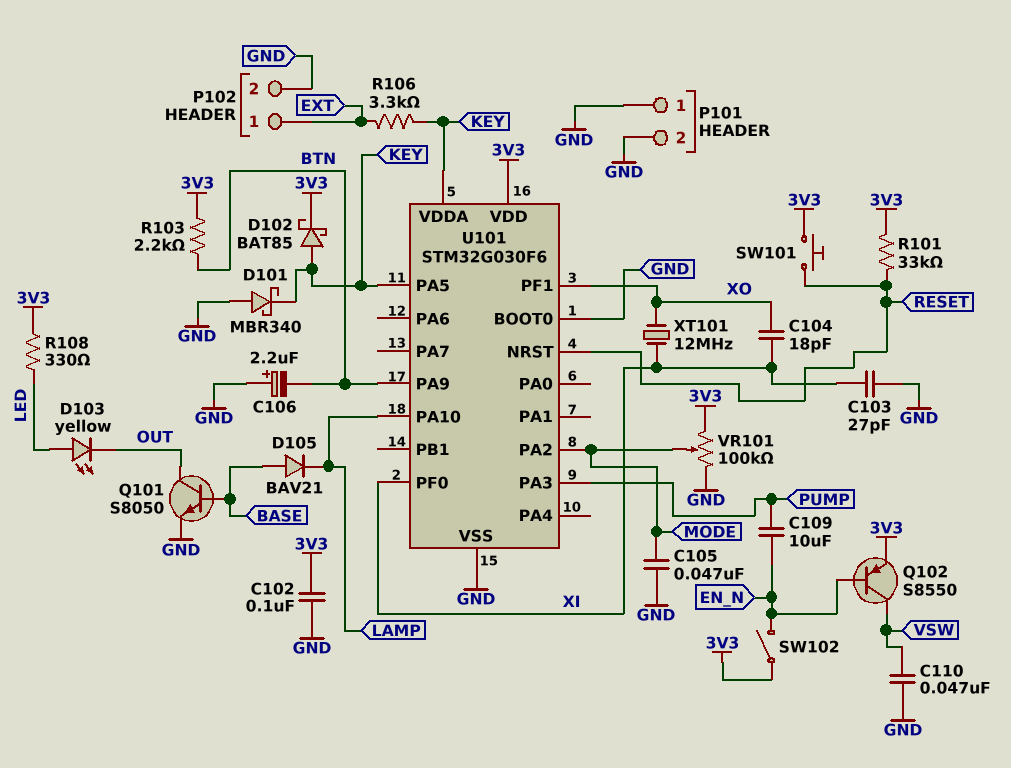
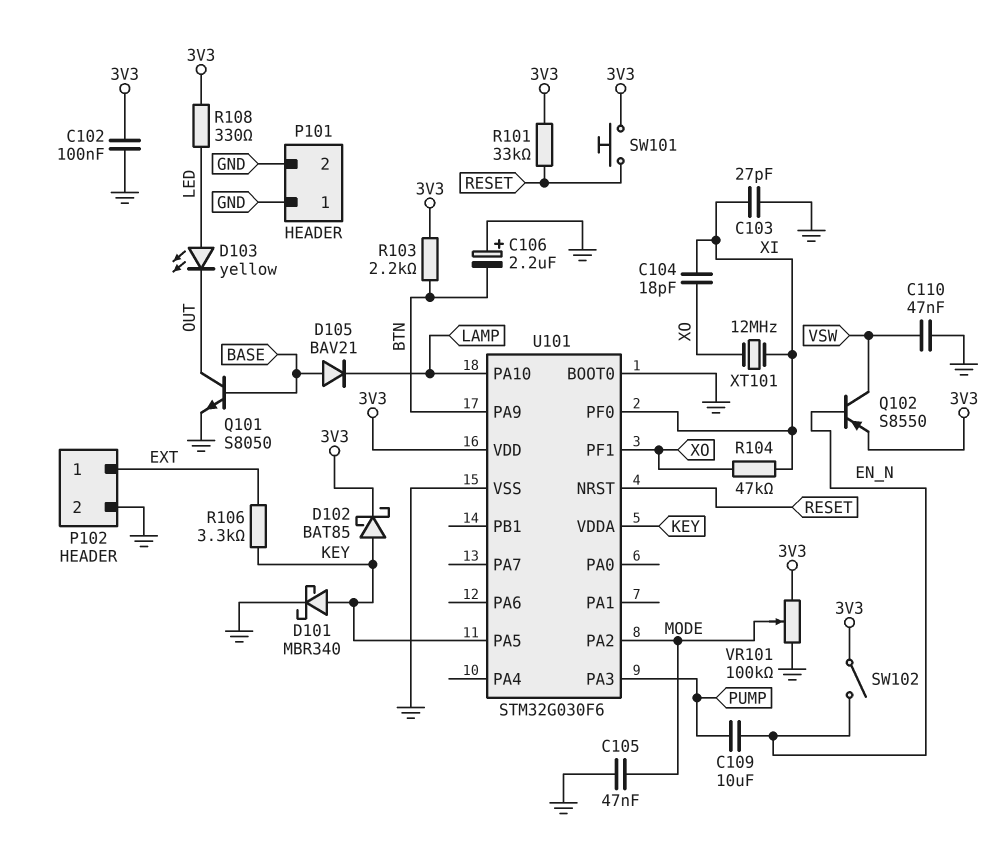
D101: schottky MBR340 (A GND, K KEY) -> schottky MBR340 (A KEY, K GND)
R104: none -> 47k (XI, XO)

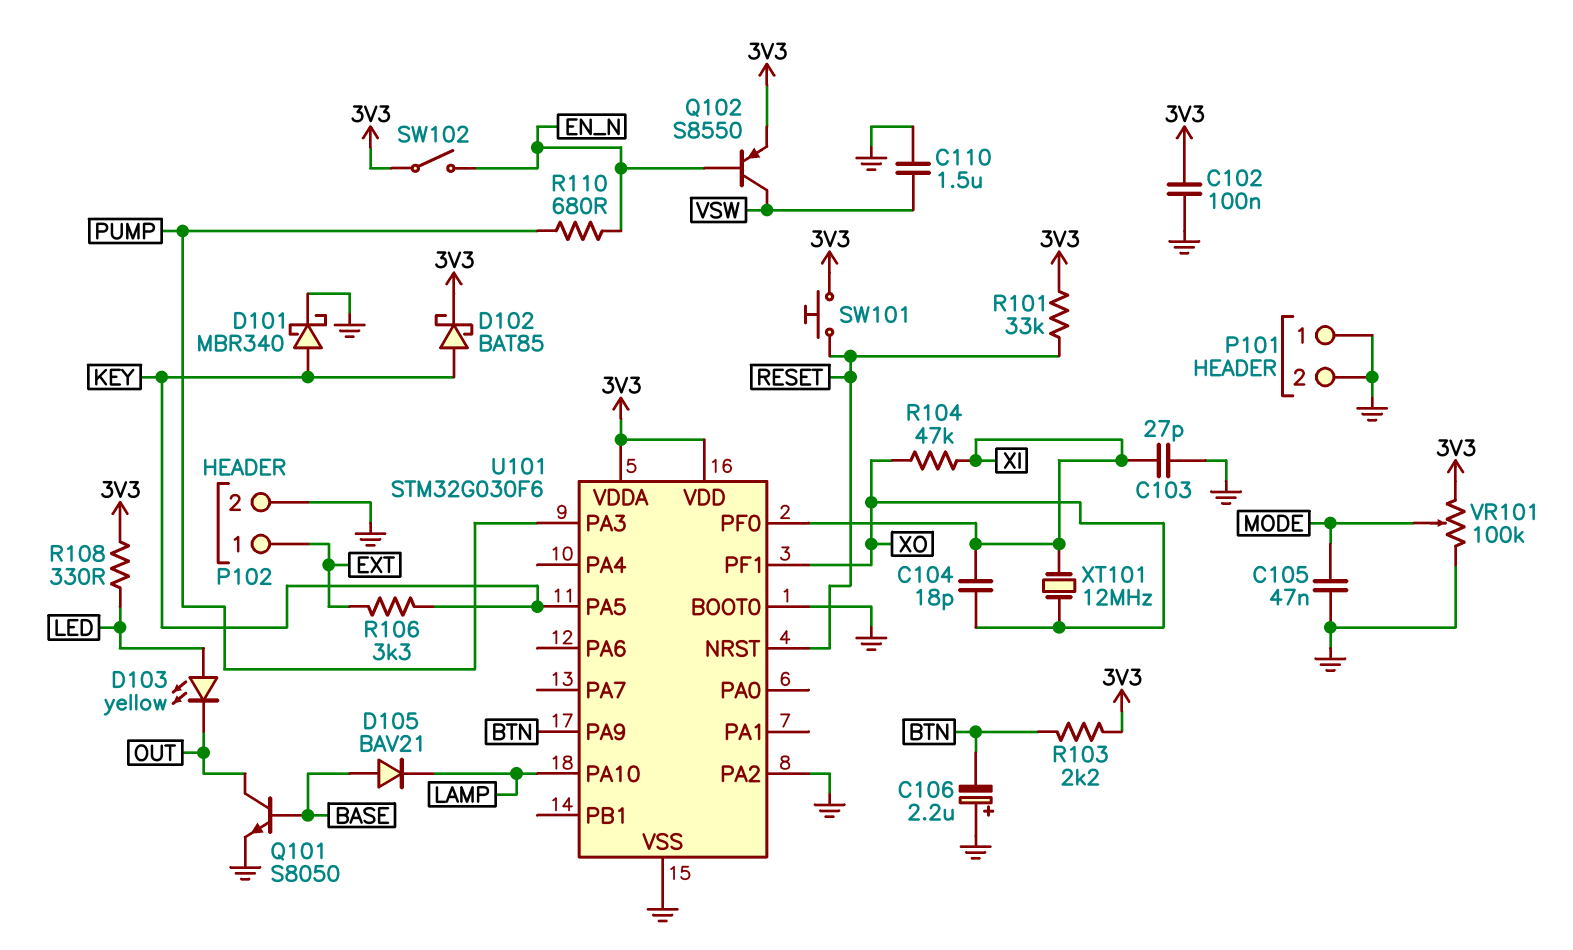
C109: 10uF (EN_N, PUMP) -> none
C110: 47nF (GND, VSW) -> 1.5uF (GND, VSW)
R110: none -> 680 (EN_N, PUMP)
U101 pin PA2: MODE -> GND
U101 pin VDDA: KEY -> 3V3

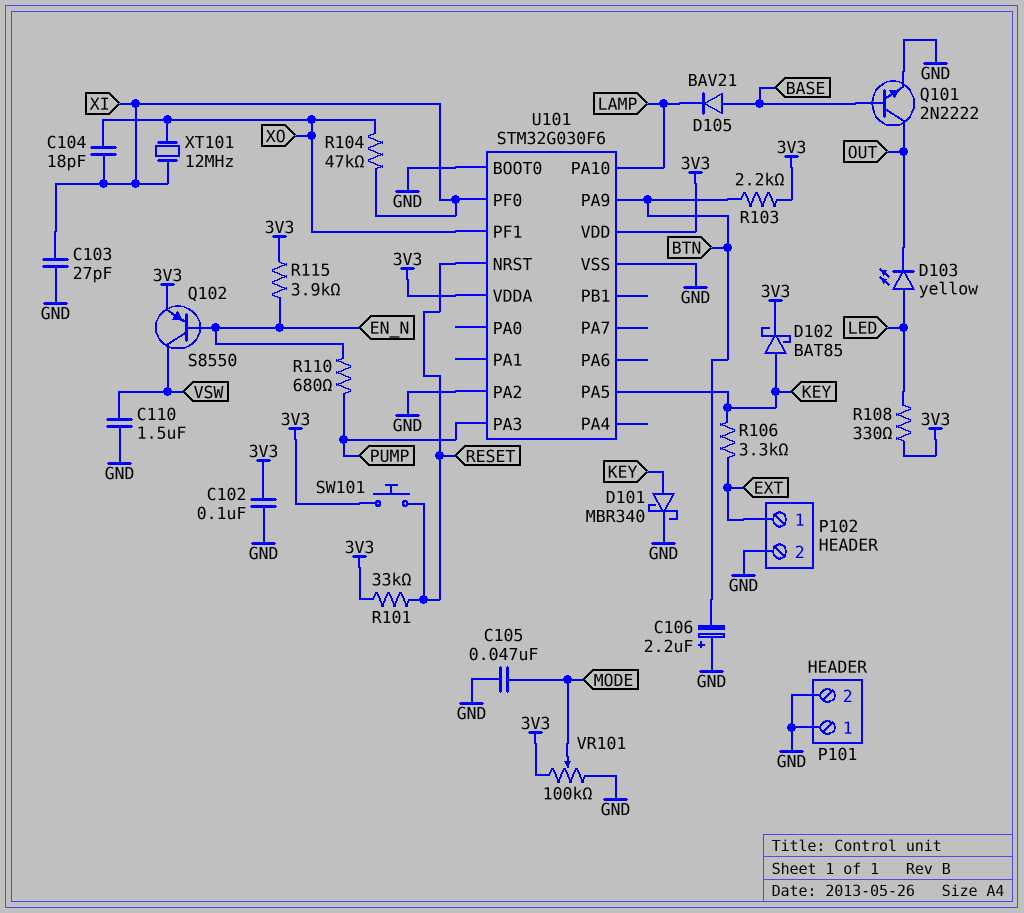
Q101: NPN S8050 (B BASE, C OUT, E GND) -> NPN 2N2222 (B BASE, C OUT, E GND)
R115: none -> 3.9k (3V3, EN_N)
SW102: switch (3V3, EN_N) -> none

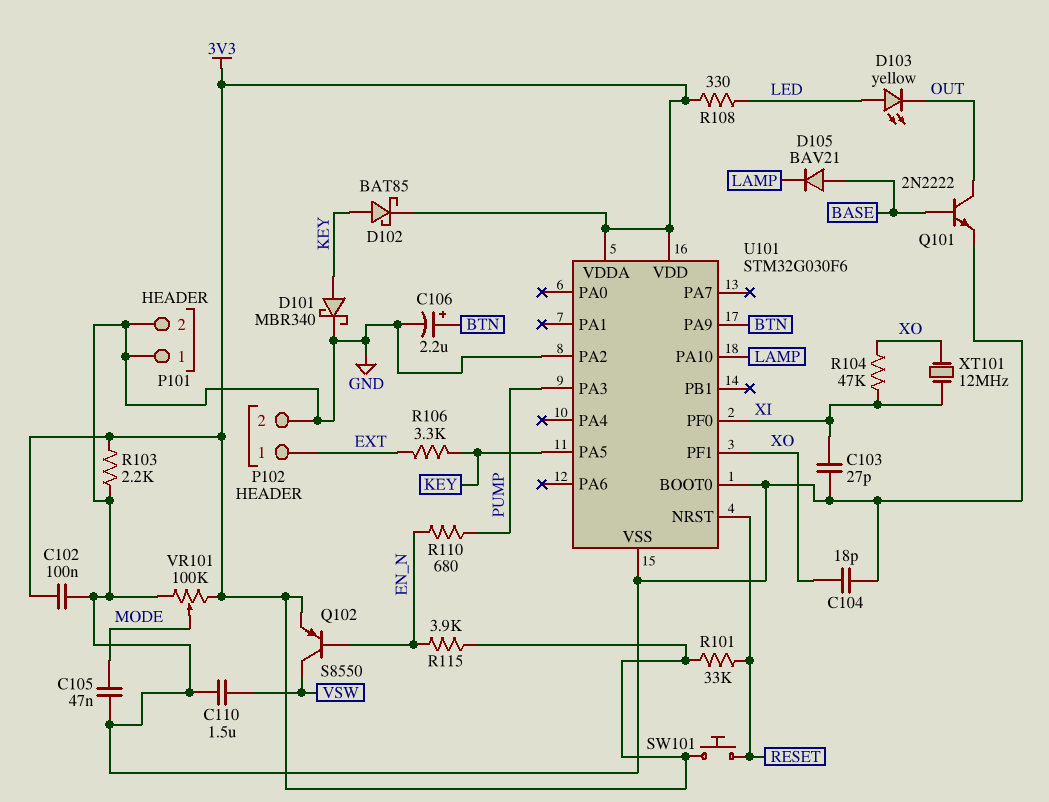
C104: 18pF (XI, XO) -> 18pF (GND, XO)
C106: 2.2uF (plus GND, minus BTN) -> 2.2uF (plus BTN, minus GND)
R103: 2.2k (3V3, BTN) -> 2.2k (3V3, GND)

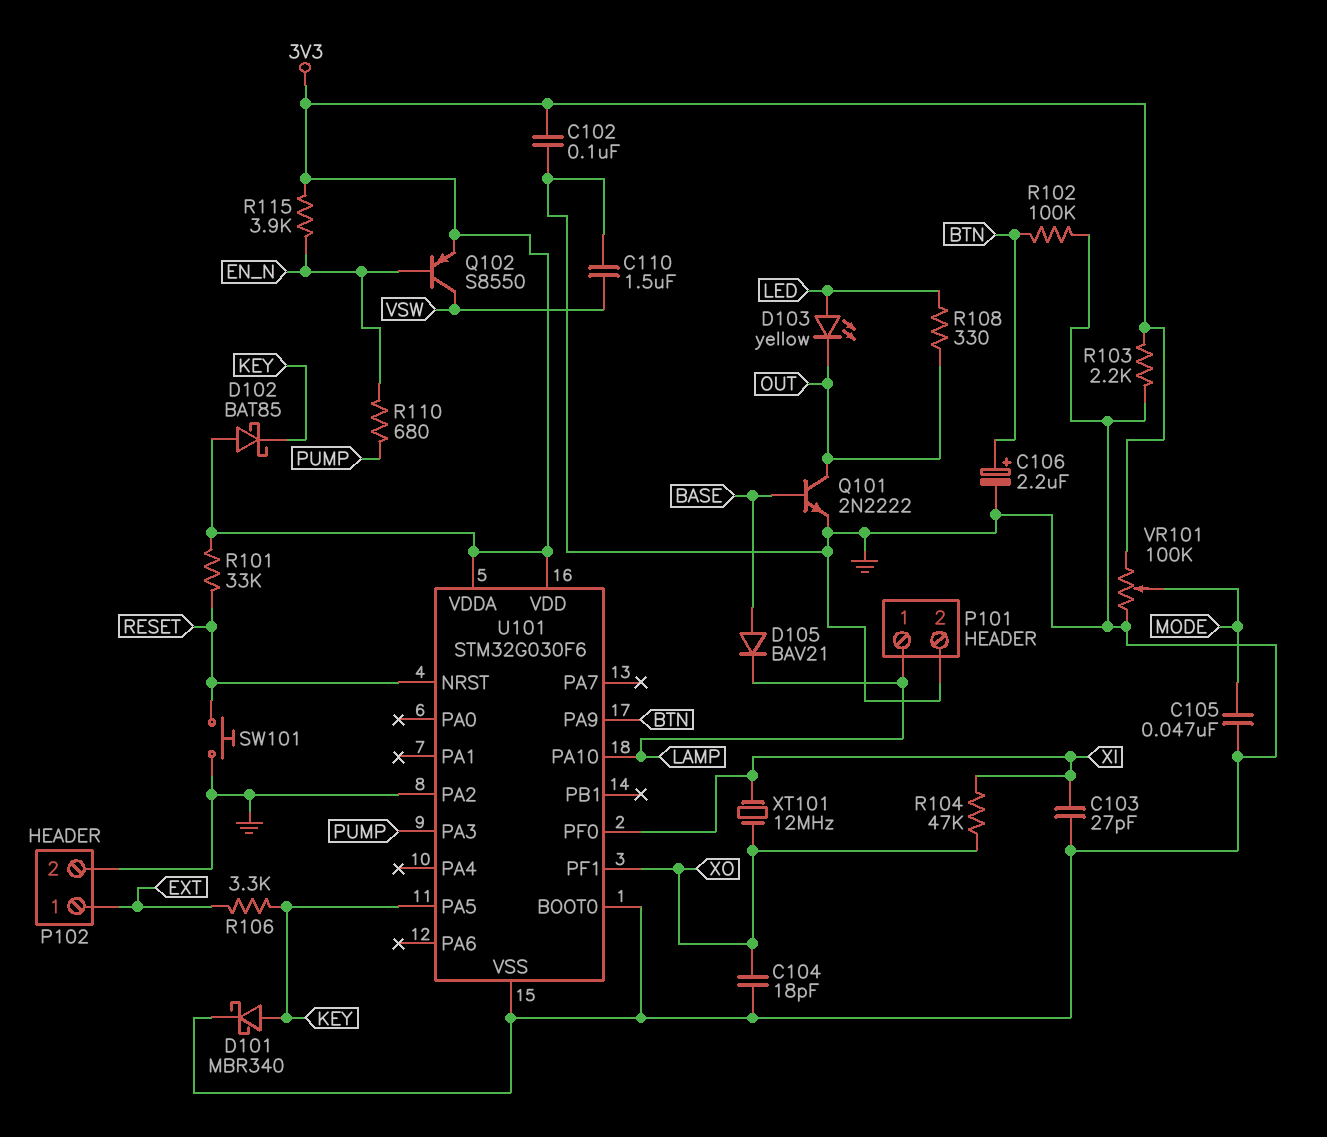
D102: schottky BAT85 (A KEY, K 3V3) -> schottky BAT85 (A 3V3, K KEY)
P101 pin 1: GND -> LAMP
R102: none -> 100k (BTN, GND)
R108: 330 (3V3, LED) -> 330 (LED, OUT)
SW101: button (3V3, RESET) -> button (GND, RESET)

